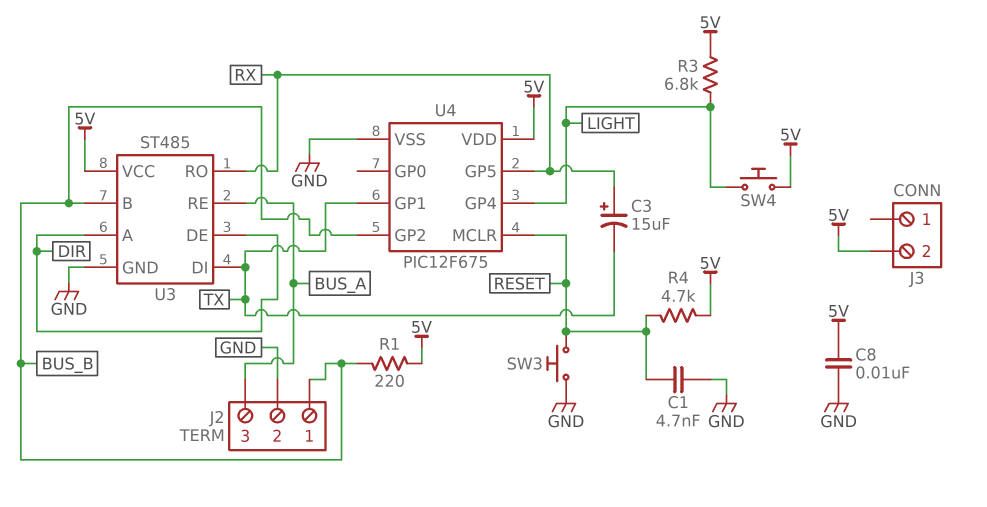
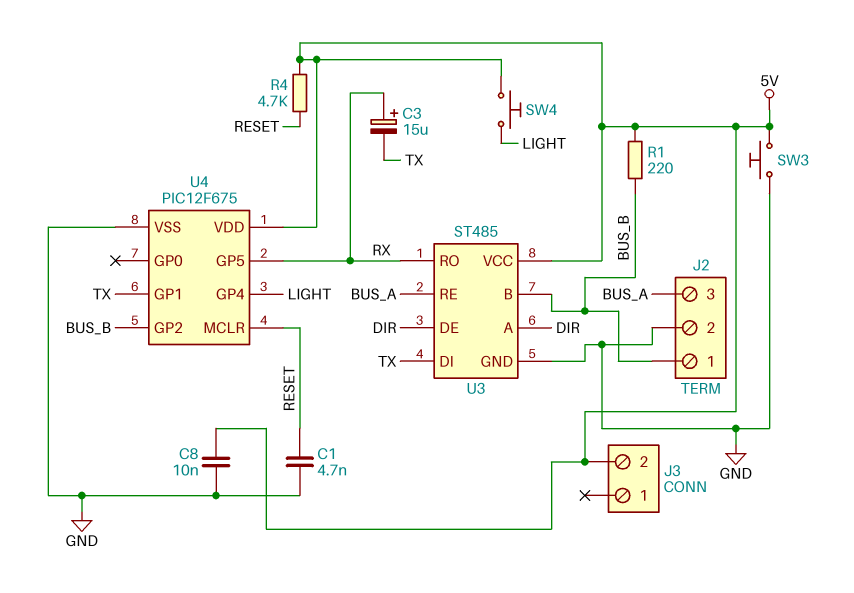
R3: 6.8k (5V, LIGHT) -> none
SW3: button (GND, RESET) -> button (5V, GND)

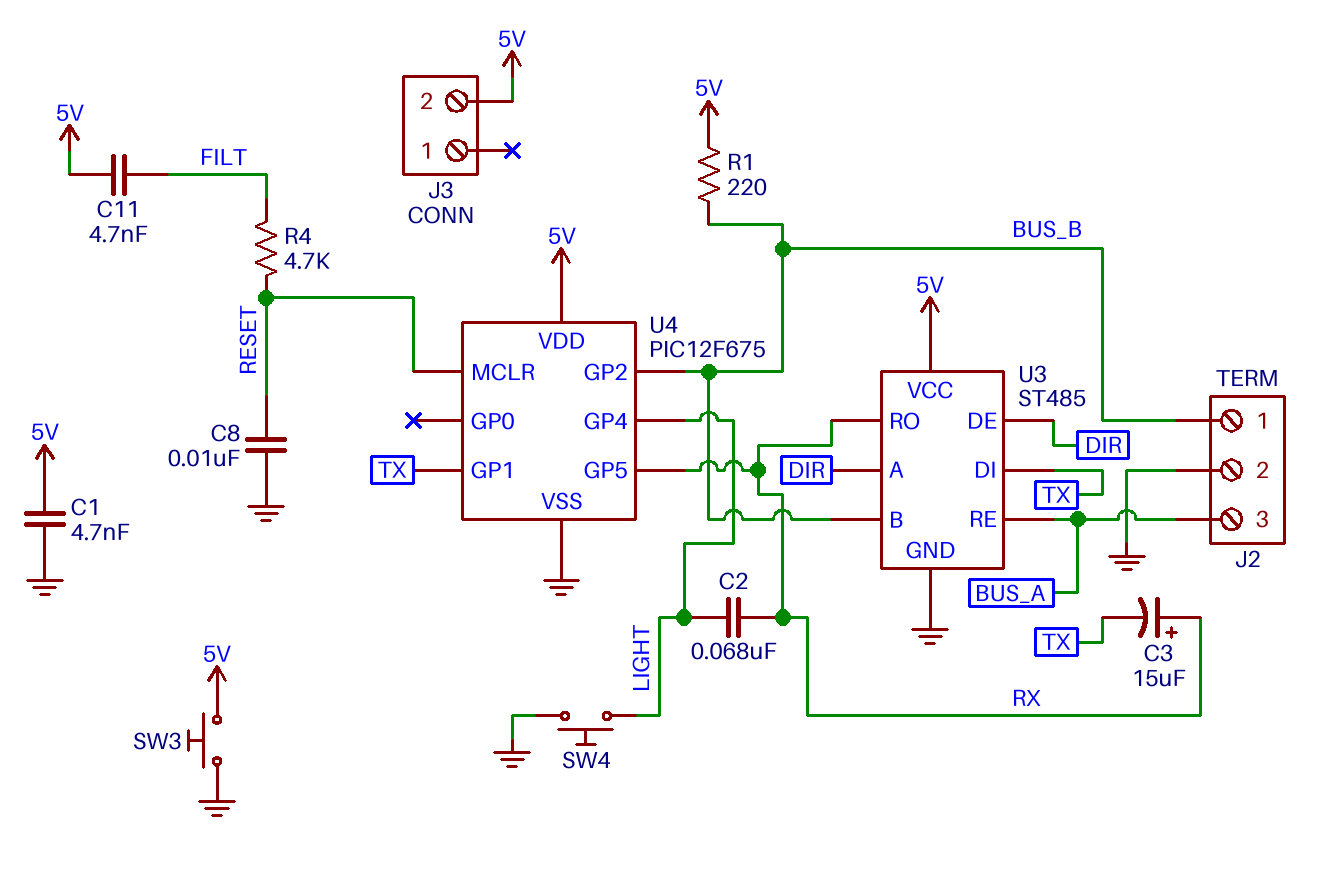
C1: 4.7nF (GND, RESET) -> 4.7nF (5V, GND)
C2: none -> 68nF (LIGHT, RX)
C8: 10nF (5V, GND) -> 10nF (GND, RESET)
C11: none -> 4.7nF (5V, FILT)
R4: 4.7k (5V, RESET) -> 4.7k (FILT, RESET)
SW4: button (5V, LIGHT) -> button (GND, LIGHT)

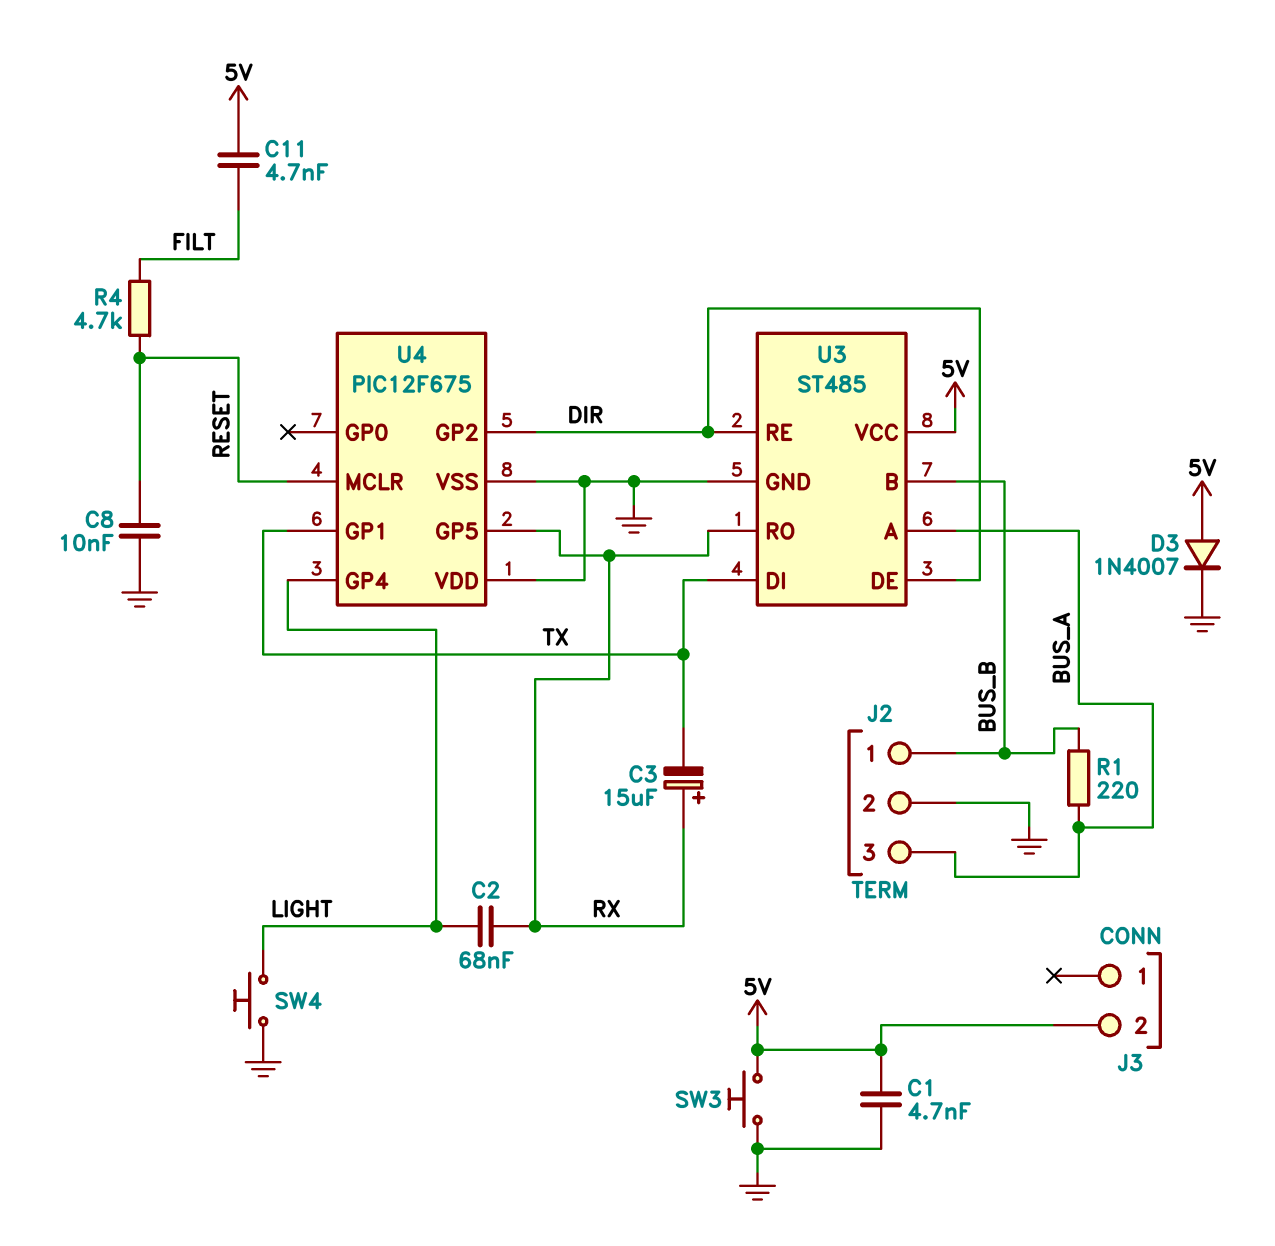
D3: none -> diode 1N4007 (A 5V, K GND)
R1: 220 (5V, BUS_B) -> 220 (BUS_A, BUS_B)
U3 pin A: DIR -> BUS_A
U3 pin RE: BUS_A -> DIR
U4 pin GP2: BUS_B -> DIR
U4 pin VDD: 5V -> GND

